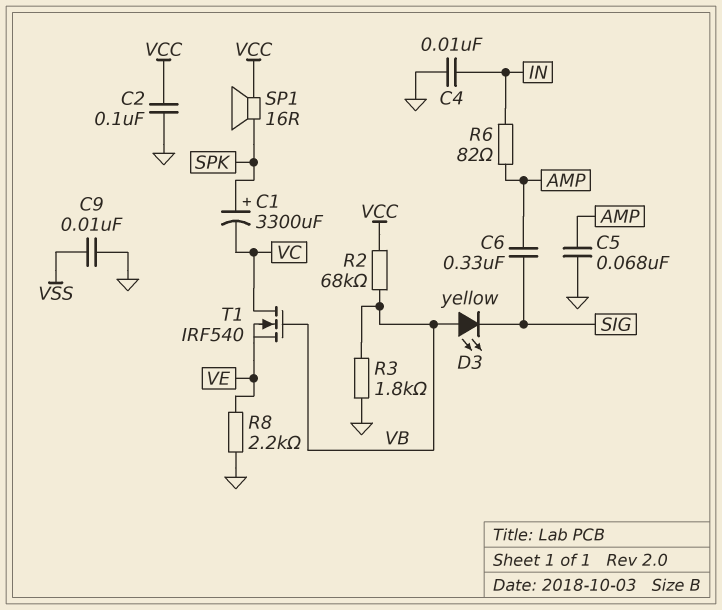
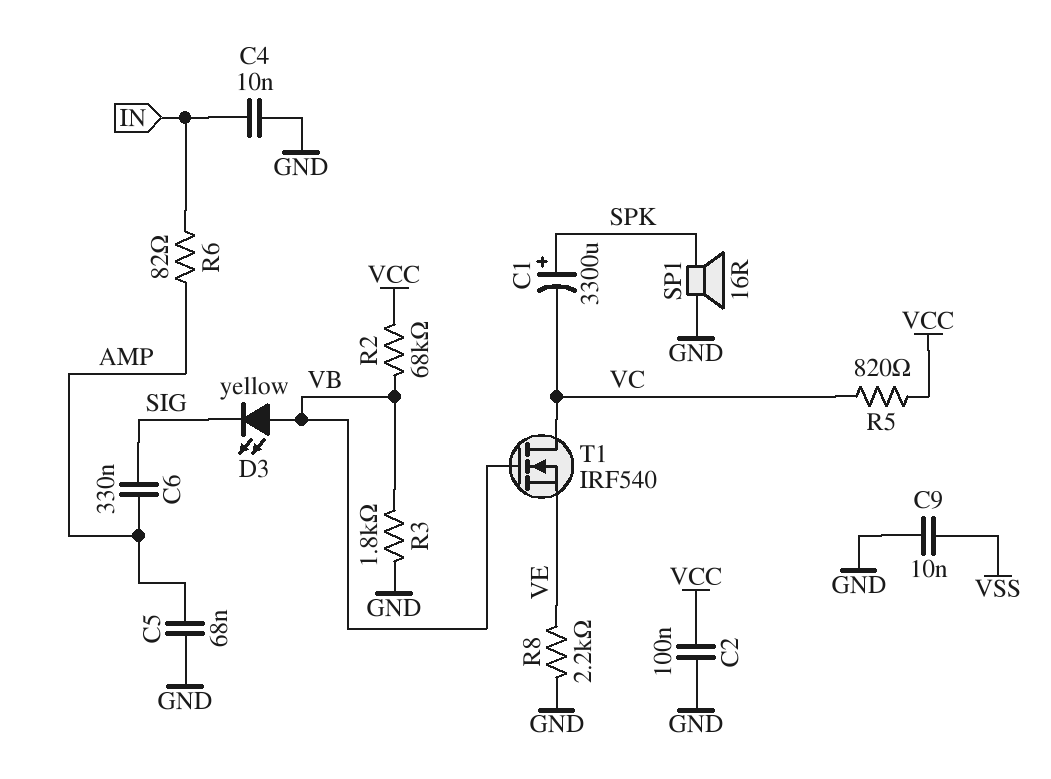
R5: none -> 820 (VC, VCC)
SP1: speaker 16R (SPK, VCC) -> speaker 16R (GND, SPK)

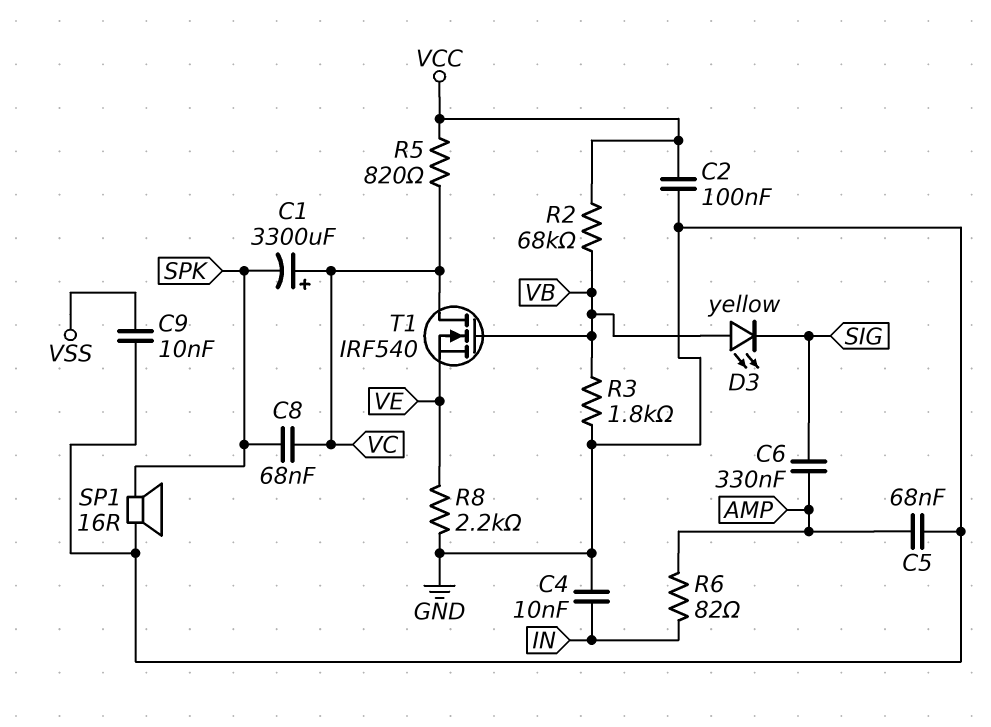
C1: 3300uF (plus SPK, minus VC) -> 3300uF (plus VC, minus SPK)
C8: none -> 68nF (SPK, VC)

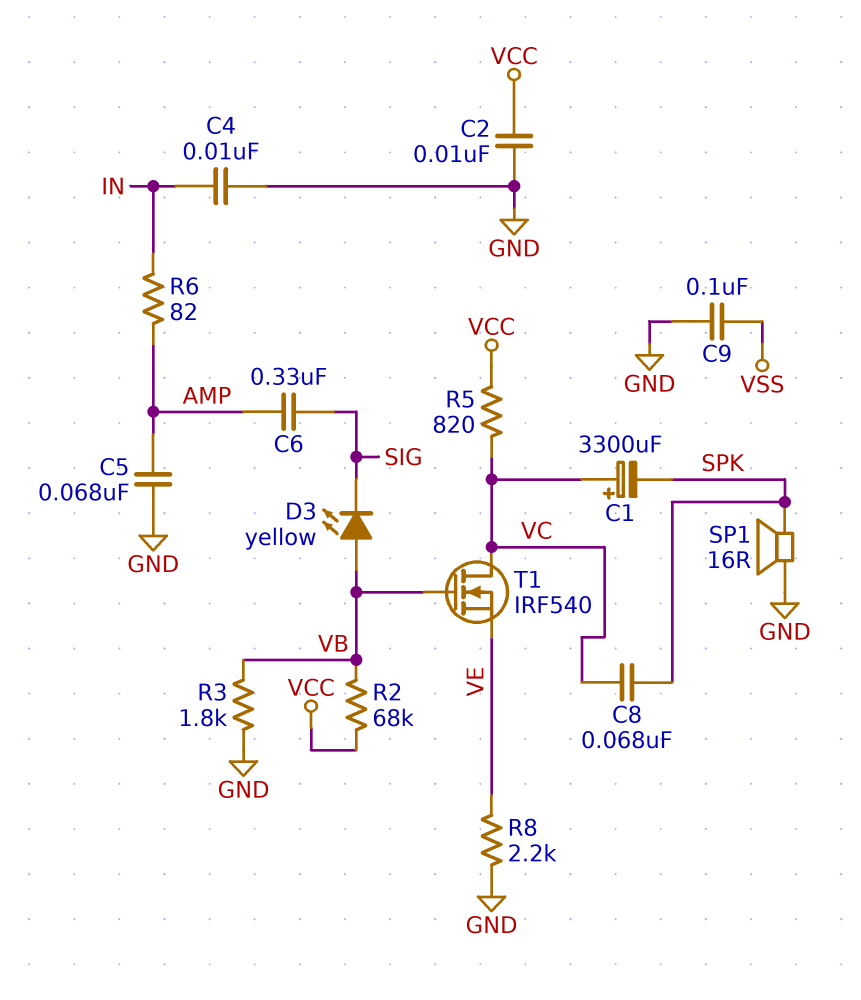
C2: 100nF (GND, VCC) -> 10nF (GND, VCC)
C9: 10nF (GND, VSS) -> 100nF (GND, VSS)

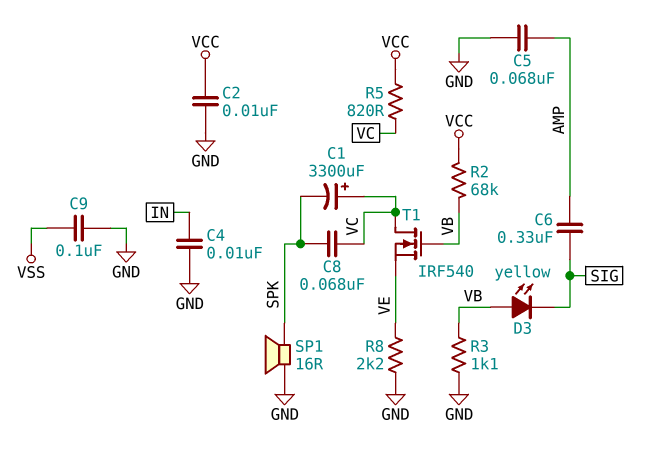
R3: 1.8k (GND, VB) -> 1.1k (GND, VB)
R6: 82 (AMP, IN) -> none

